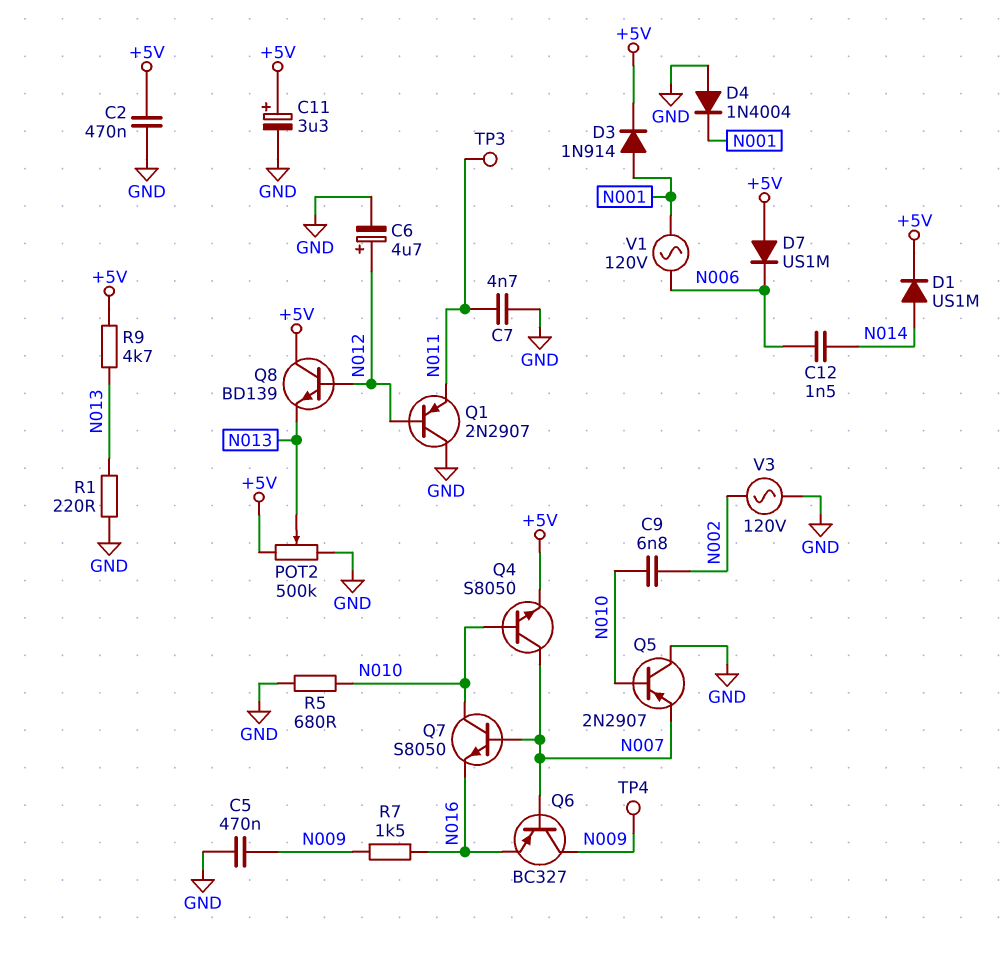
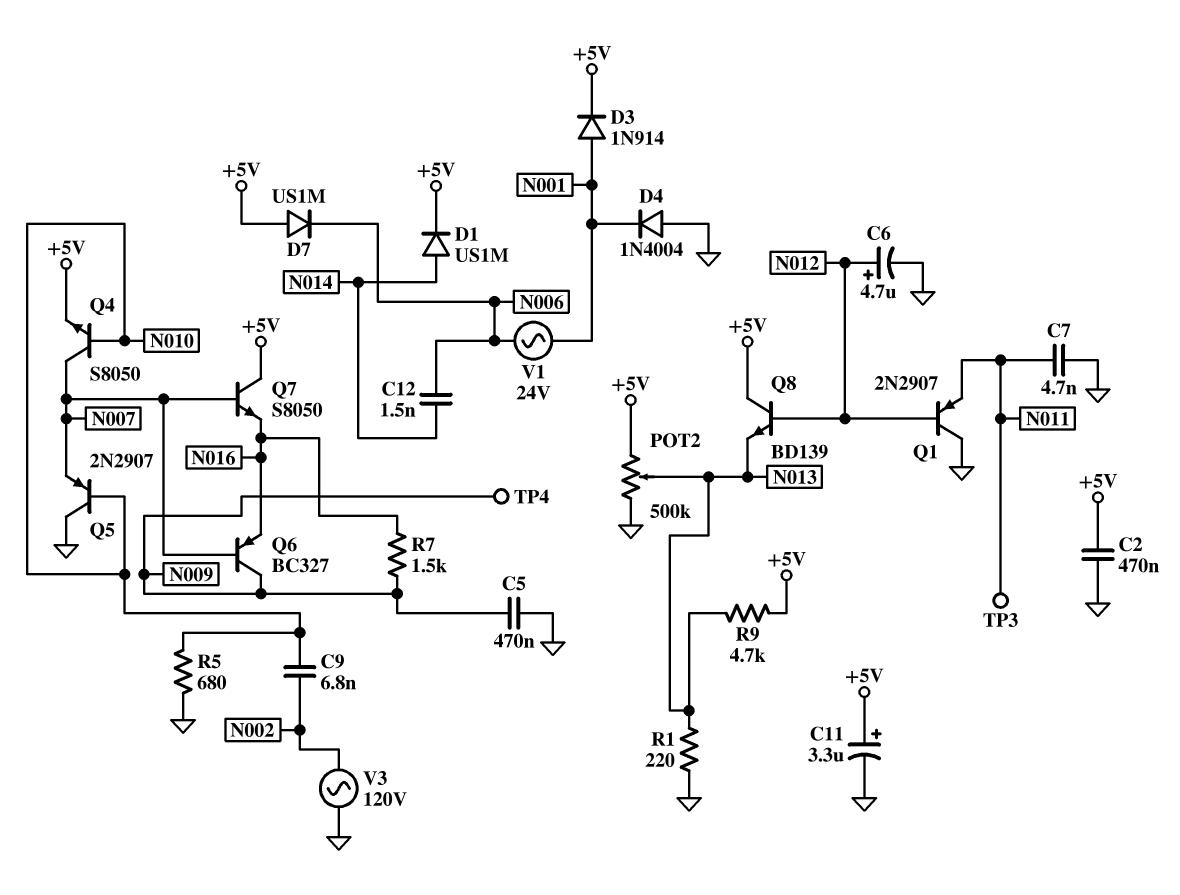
Q7: NPN S8050 (B N007, C N010, E N016) -> NPN S8050 (B N007, C +5V, E N016)
V1: AC 120V (N001, N006) -> AC 24V (N001, N006)

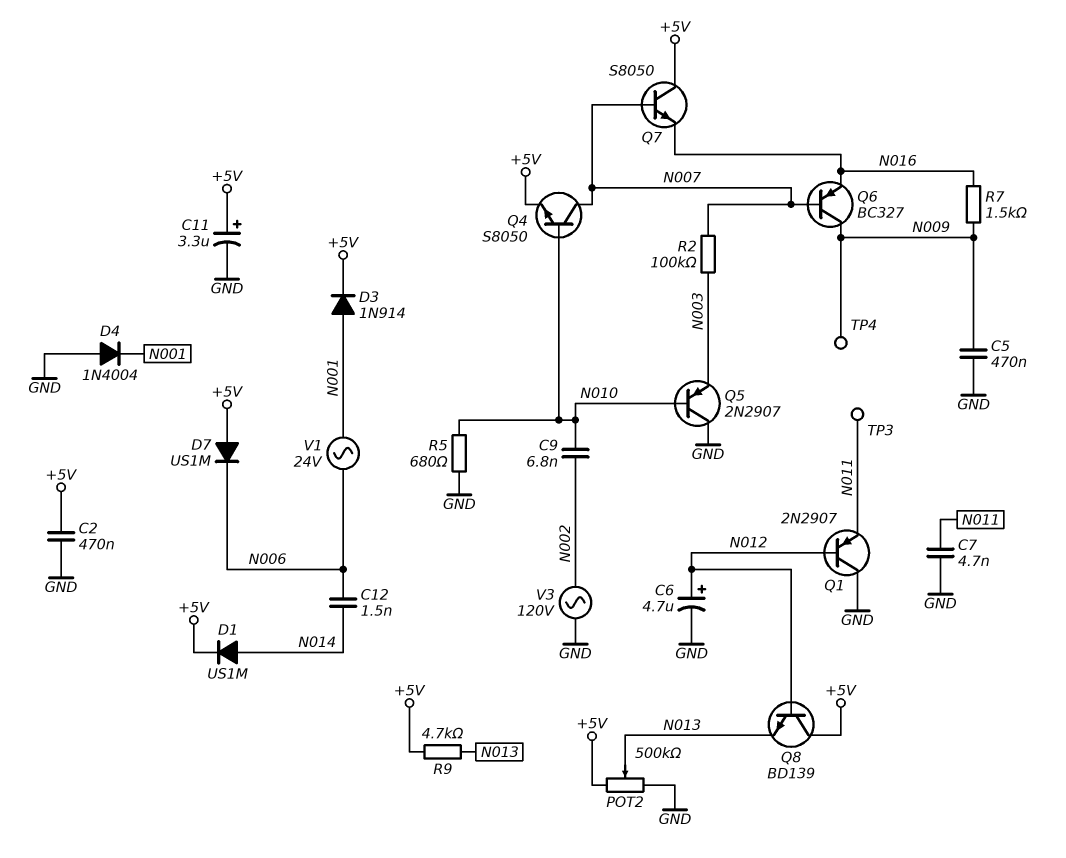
Q5: PNP 2N2907 (B N010, C GND, E N007) -> PNP 2N2907 (B N010, C GND, E N003)
R1: 220 (GND, N013) -> none
R2: none -> 100k (N003, N007)

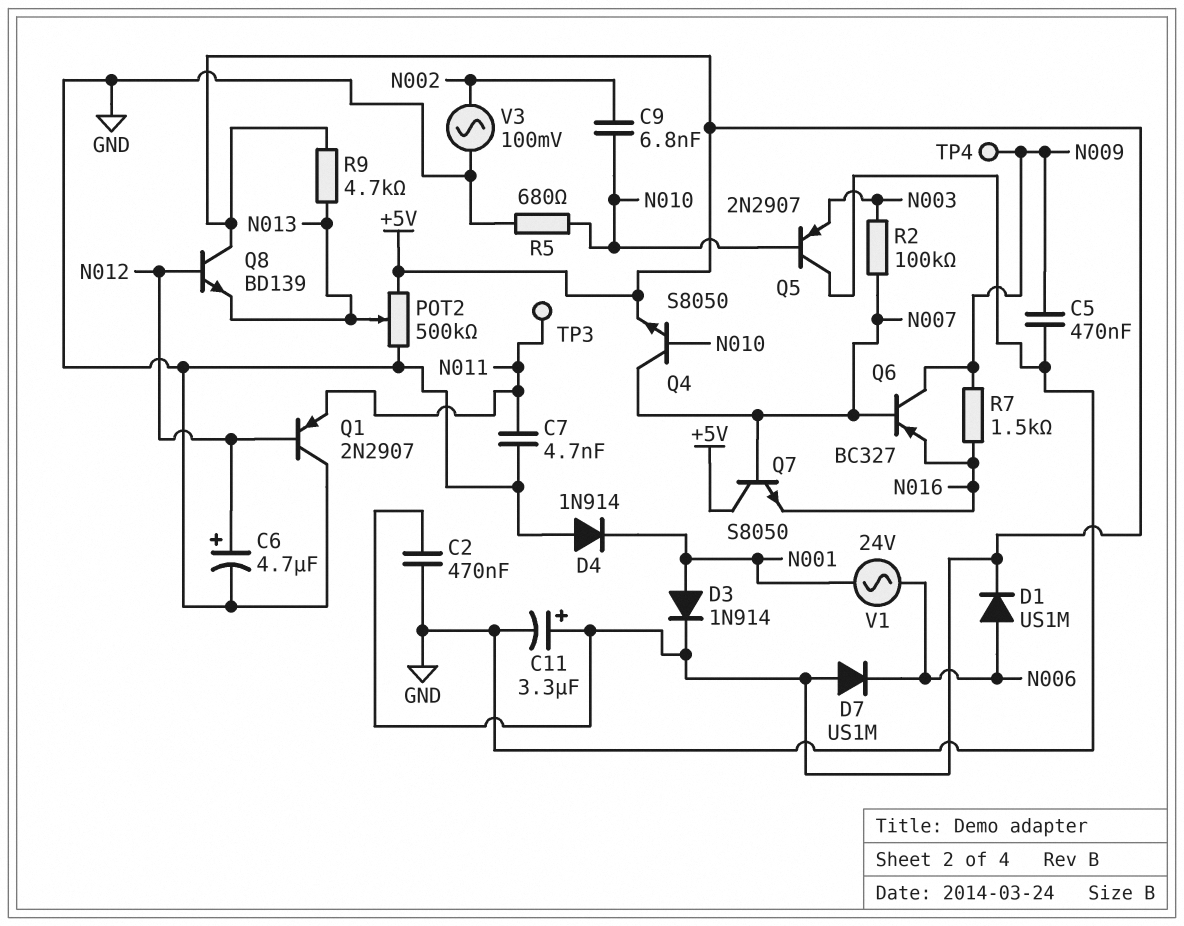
C12: 1.5nF (N006, N014) -> none
D1: diode US1M (A N014, K +5V) -> diode US1M (A N006, K +5V)
D4: diode 1N4004 (A GND, K N001) -> diode 1N914 (A GND, K N001)
V3: AC 120V (GND, N002) -> AC 100mV (GND, N002)

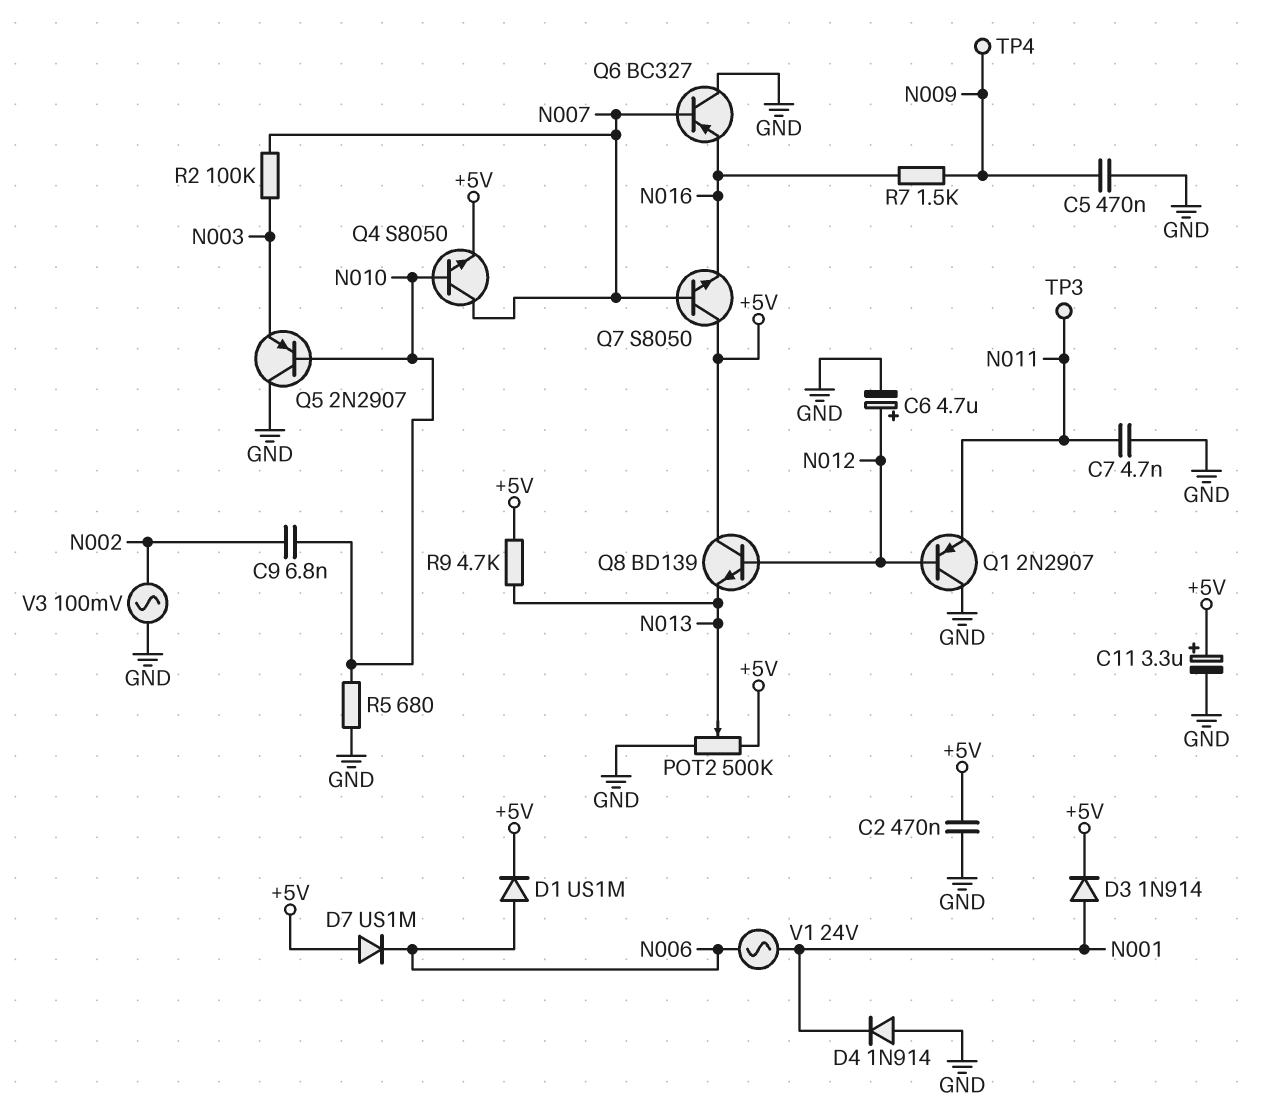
Q6: PNP BC327 (B N007, C N009, E N016) -> PNP BC327 (B N007, C GND, E N016)

